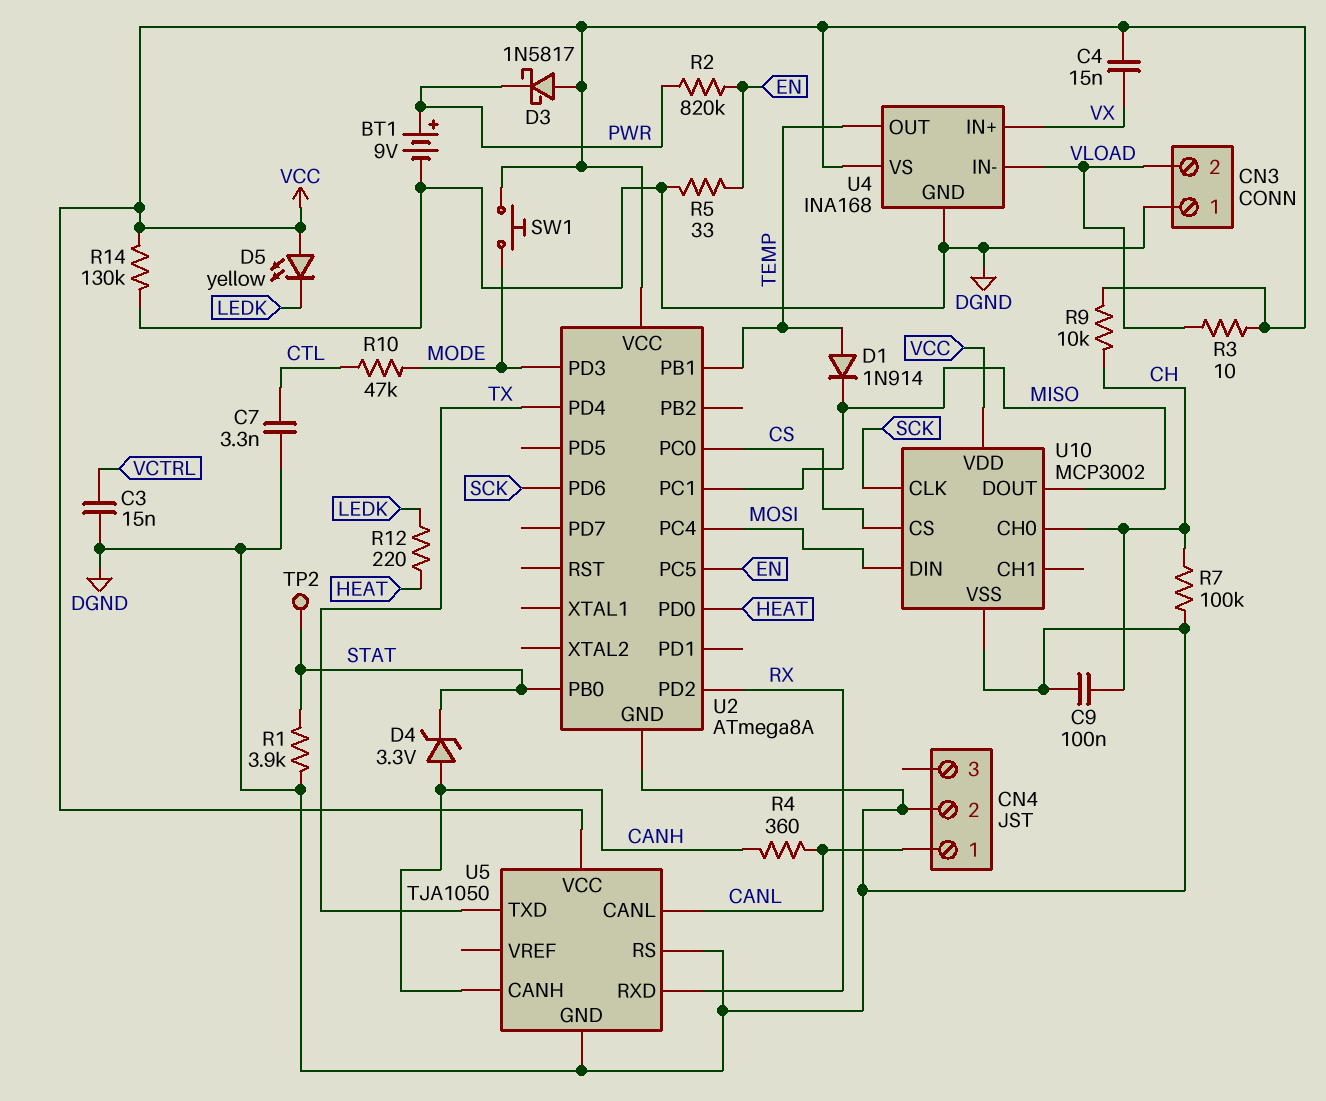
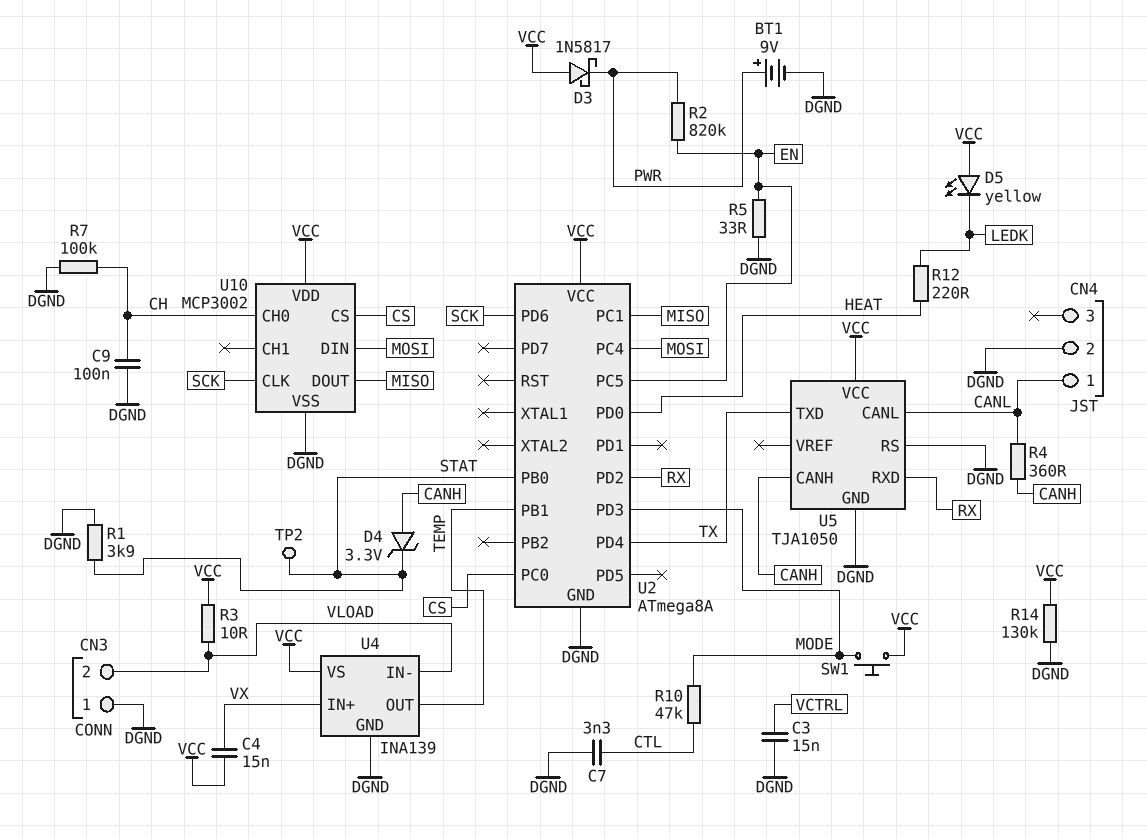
D1: diode 1N914 (A TEMP, K MISO) -> none
R9: 10k (CH, VCC) -> none
U4: INA168 -> INA139

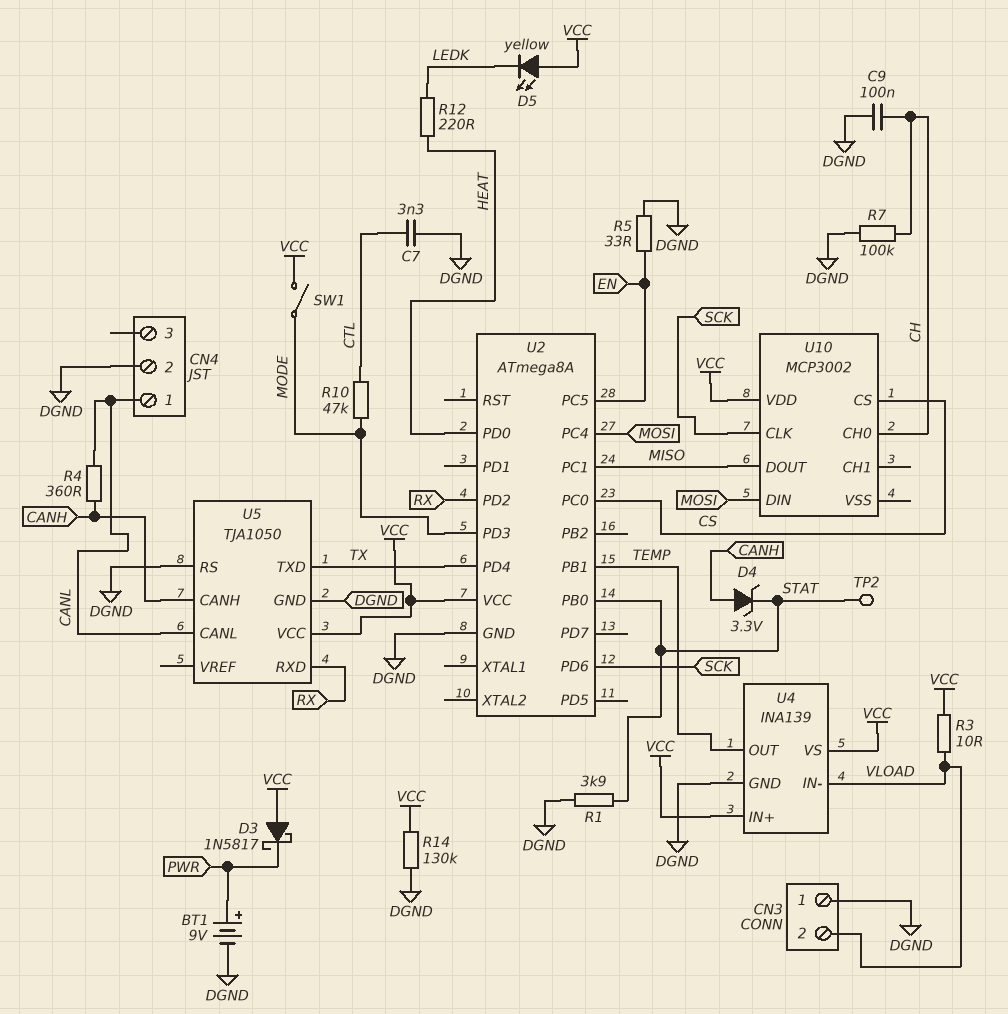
C3: 15nF (DGND, VCTRL) -> none
C4: 15nF (VCC, VX) -> none
R2: 820k (EN, PWR) -> none
SW1: button (MODE, VCC) -> switch (MODE, VCC)
U4 pin IN+: VX -> VCC
U10 pin VSS: DGND -> none

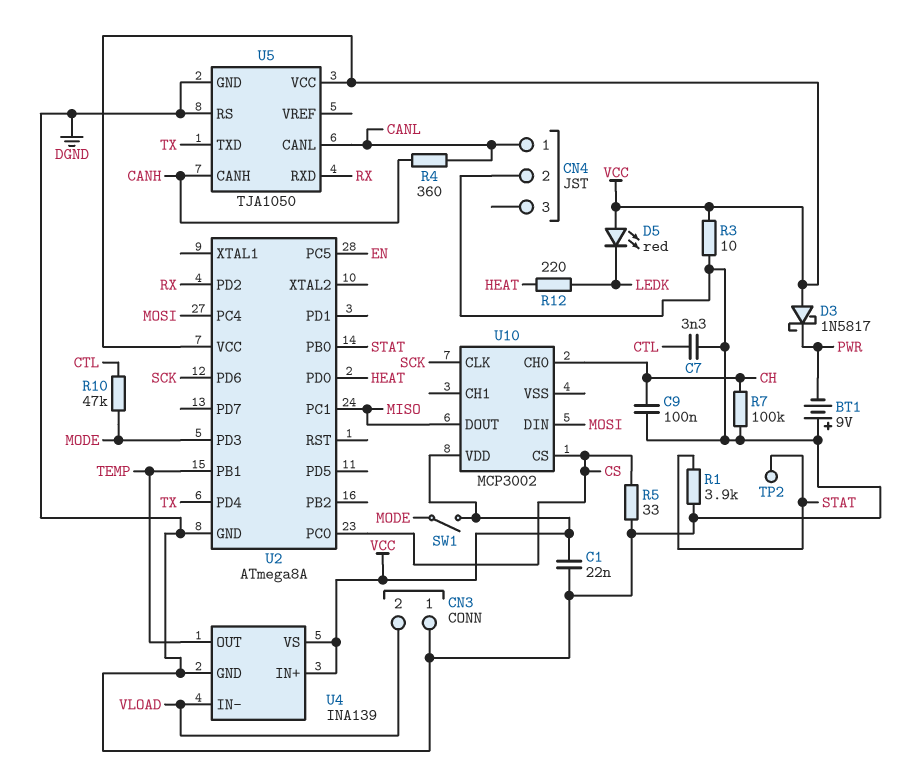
BT1: 9V (plus PWR, minus DGND) -> 9V (plus DGND, minus PWR)
C1: none -> 22nF (DGND, VCC)
D4: zener 3.3V (A CANH, K STAT) -> none
D5: LED yellow (A VCC, K LEDK) -> LED red (A VCC, K LEDK)
R3: 10 (VCC, VLOAD) -> 10 (DGND, VCC)
R5: 33 (DGND, EN) -> 33 (CS, DGND)
R14: 130k (DGND, VCC) -> none

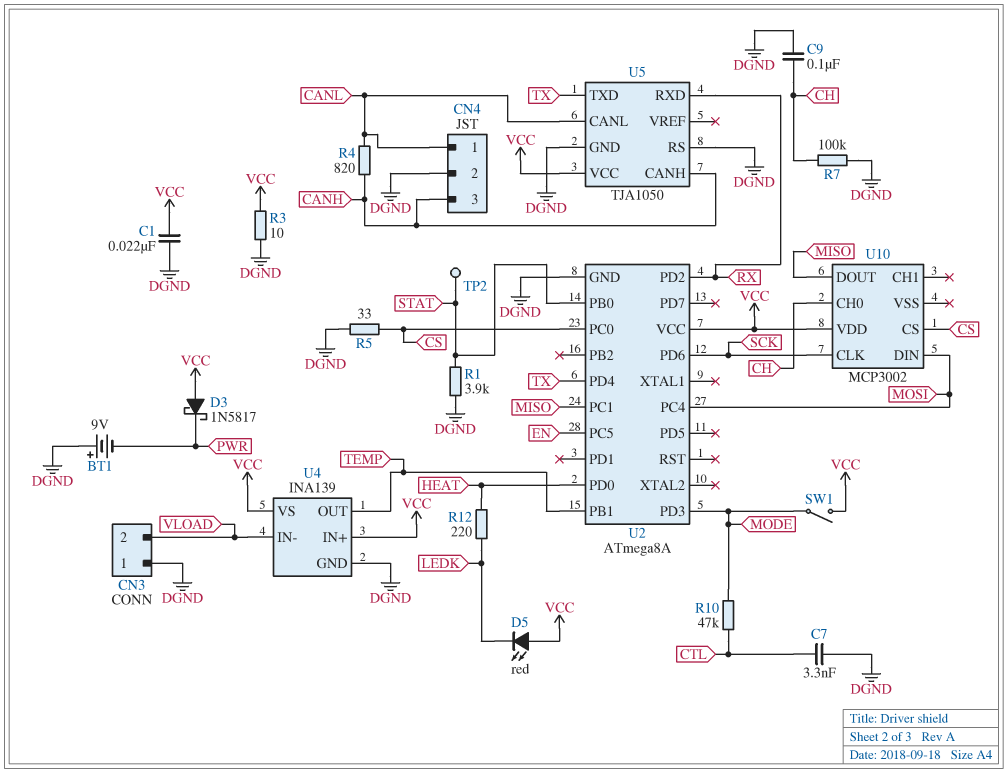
CN4 pin 3: none -> CANH
R4: 360 (CANH, CANL) -> 820 (CANH, CANL)

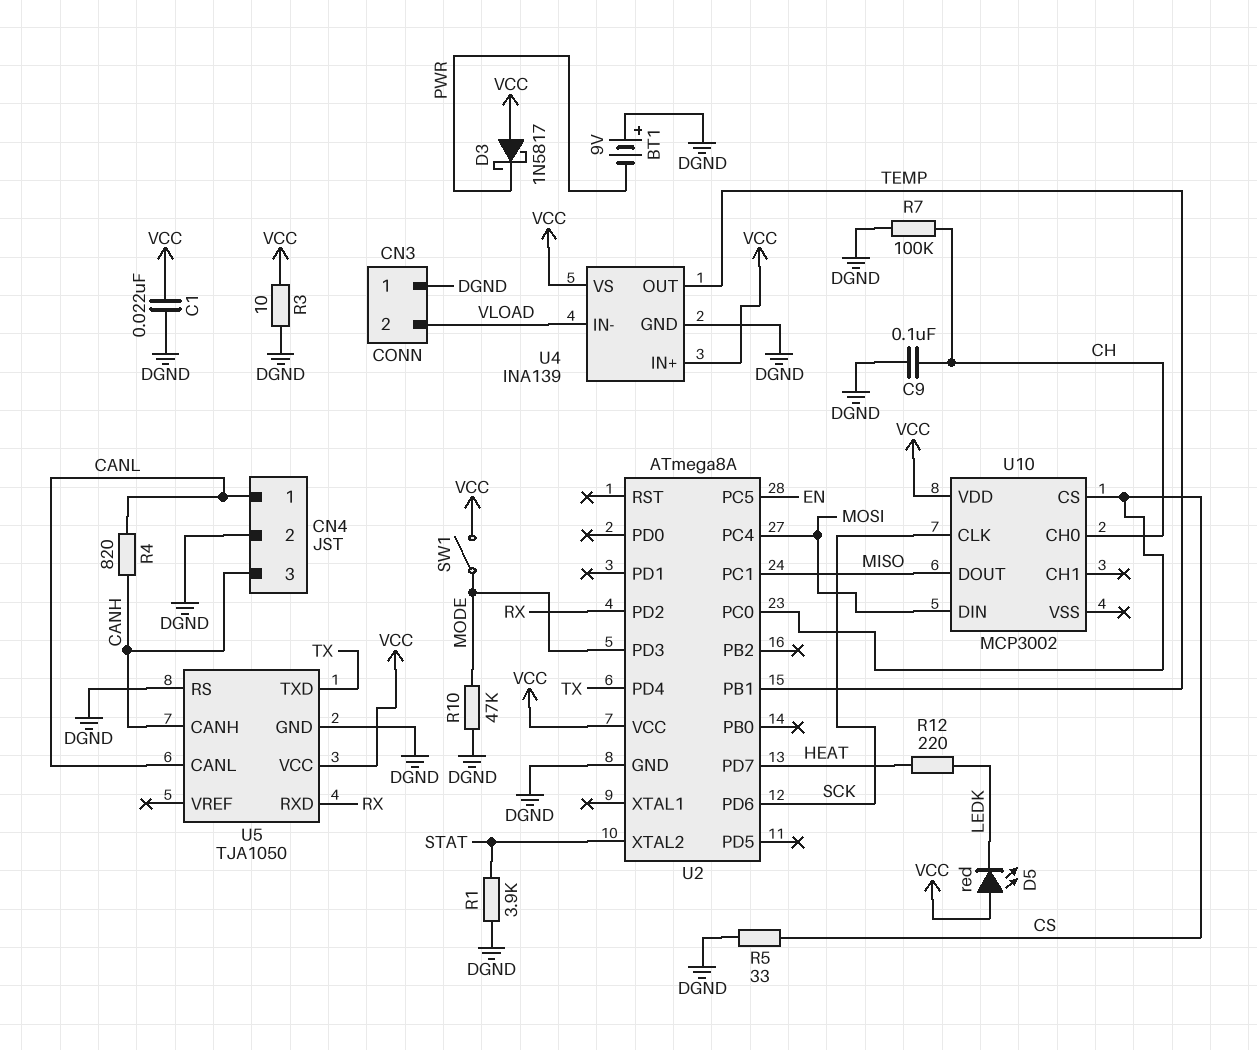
C7: 3.3nF (CTL, DGND) -> none
R10: 47k (CTL, MODE) -> 47k (DGND, MODE)
TP2: test point (STAT) -> none
U2 pin PB0: STAT -> none
U2 pin PD0: HEAT -> none
U2 pin PD7: none -> HEAT
U2 pin XTAL2: none -> STAT

